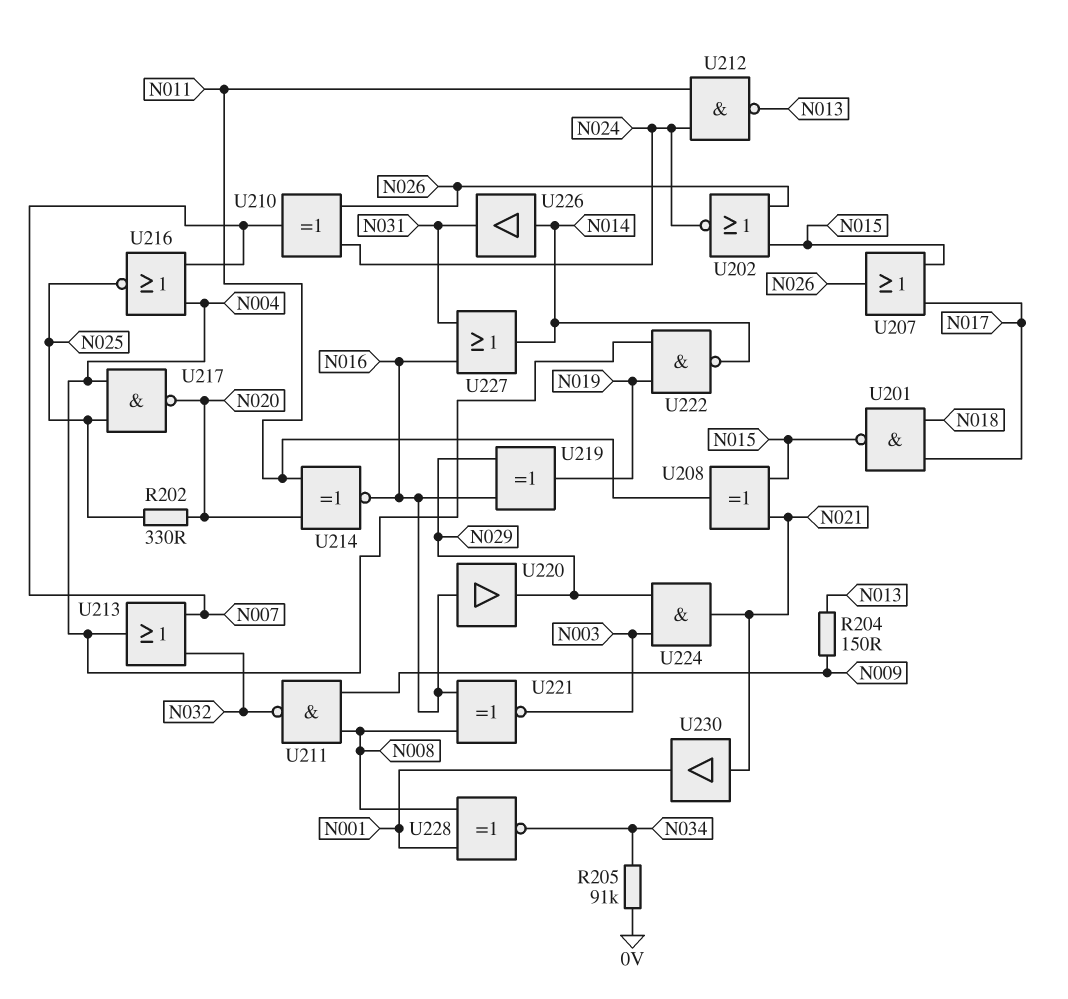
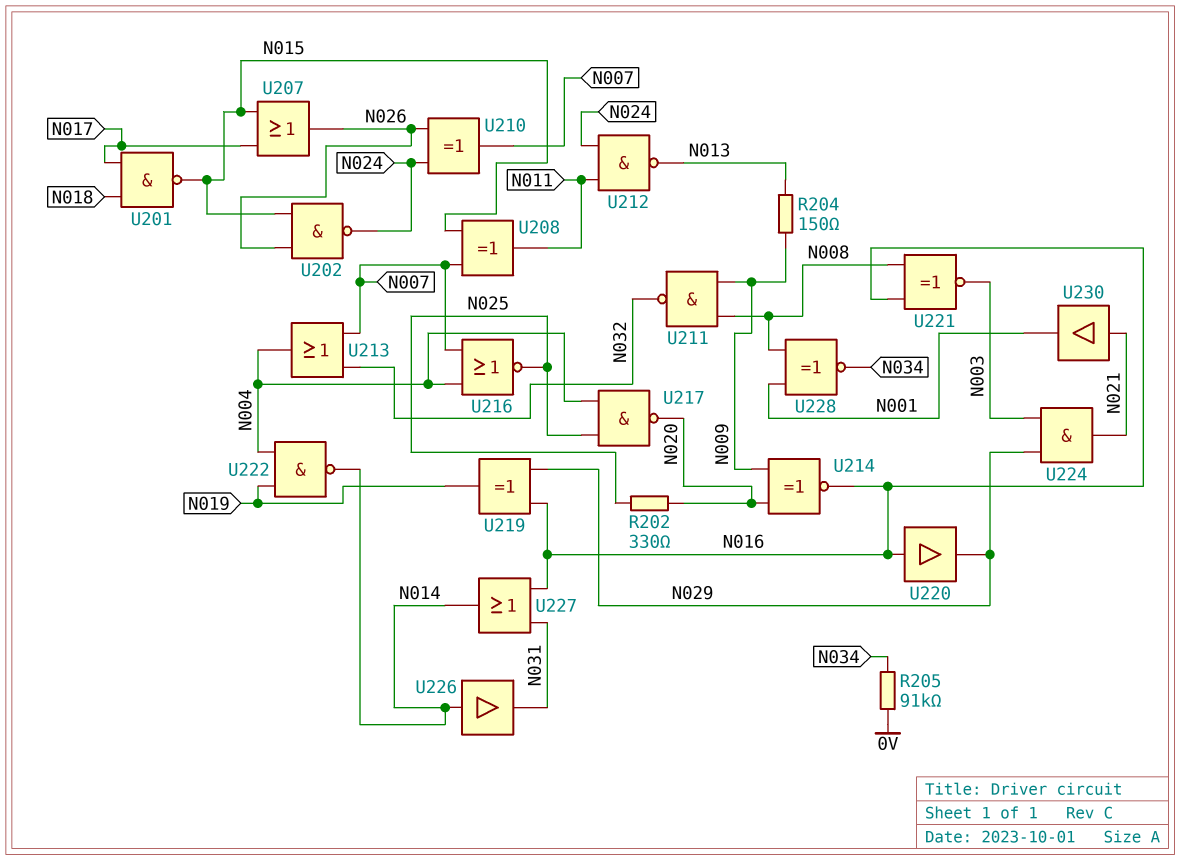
U202: NOR (in N015, in N026, out N024) -> NAND (in N015, in N026, out N024)
U208: XOR (in N015, in N021, out N011) -> XOR (in N007, in N015, out N011)
U214: XNOR (in N011, in N020, out N016) -> XNOR (in N009, in N020, out N016)

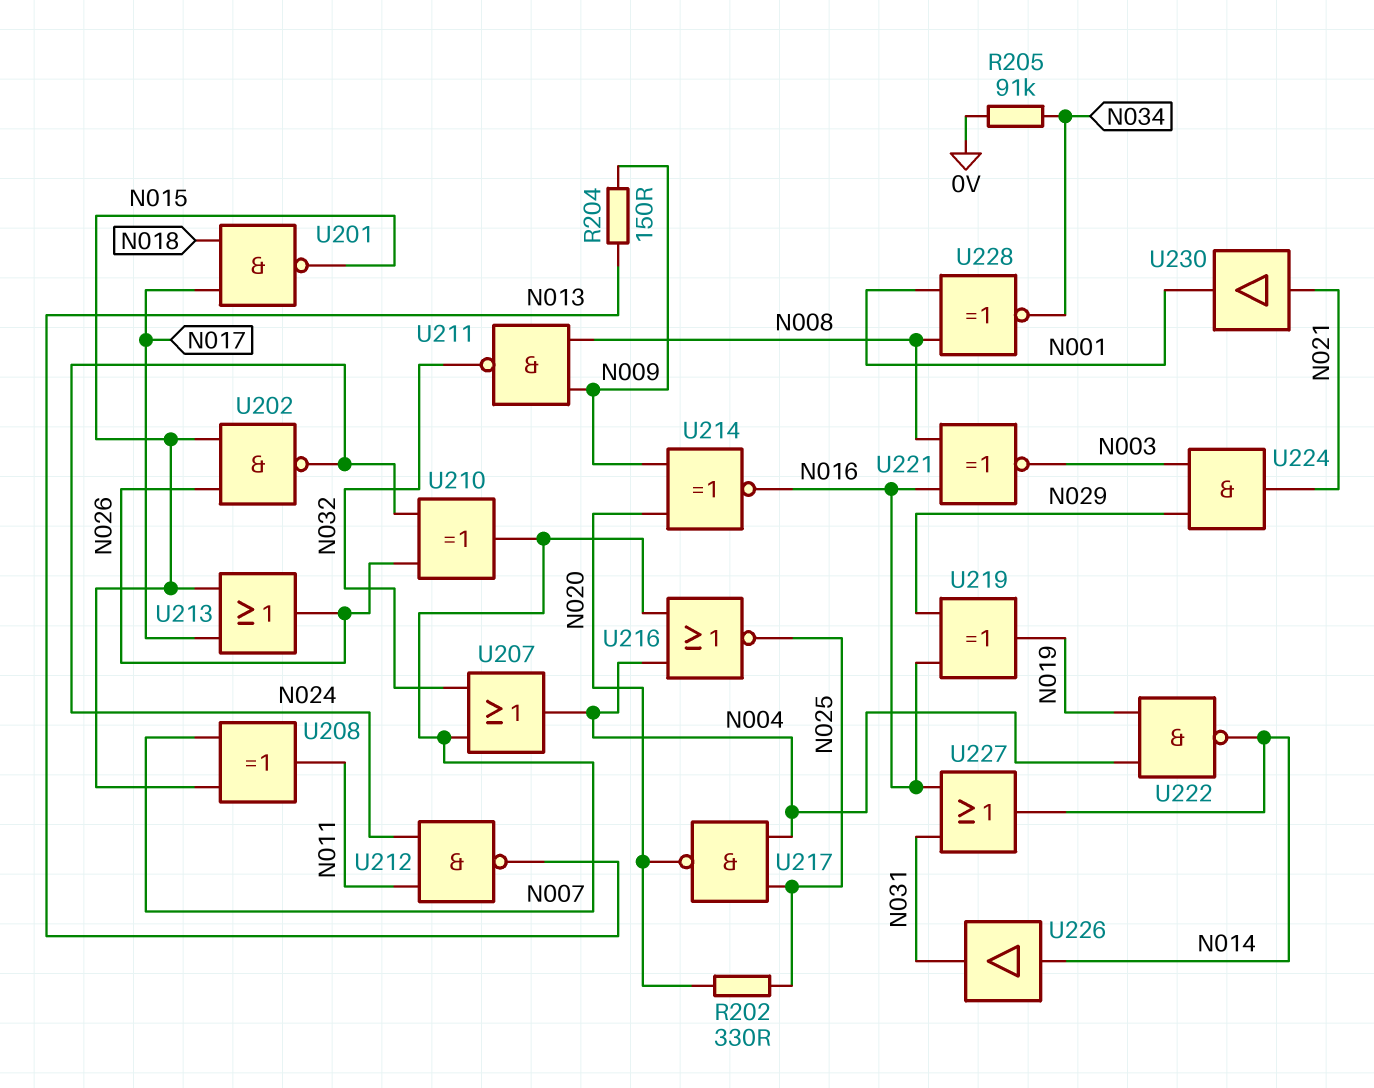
U207: OR (in N015, in N017, out N026) -> OR (in N007, in N032, out N004)
U213: OR (in N007, in N032, out N004) -> OR (in N015, in N017, out N026)
U220: buffer (in N016, out N029) -> none

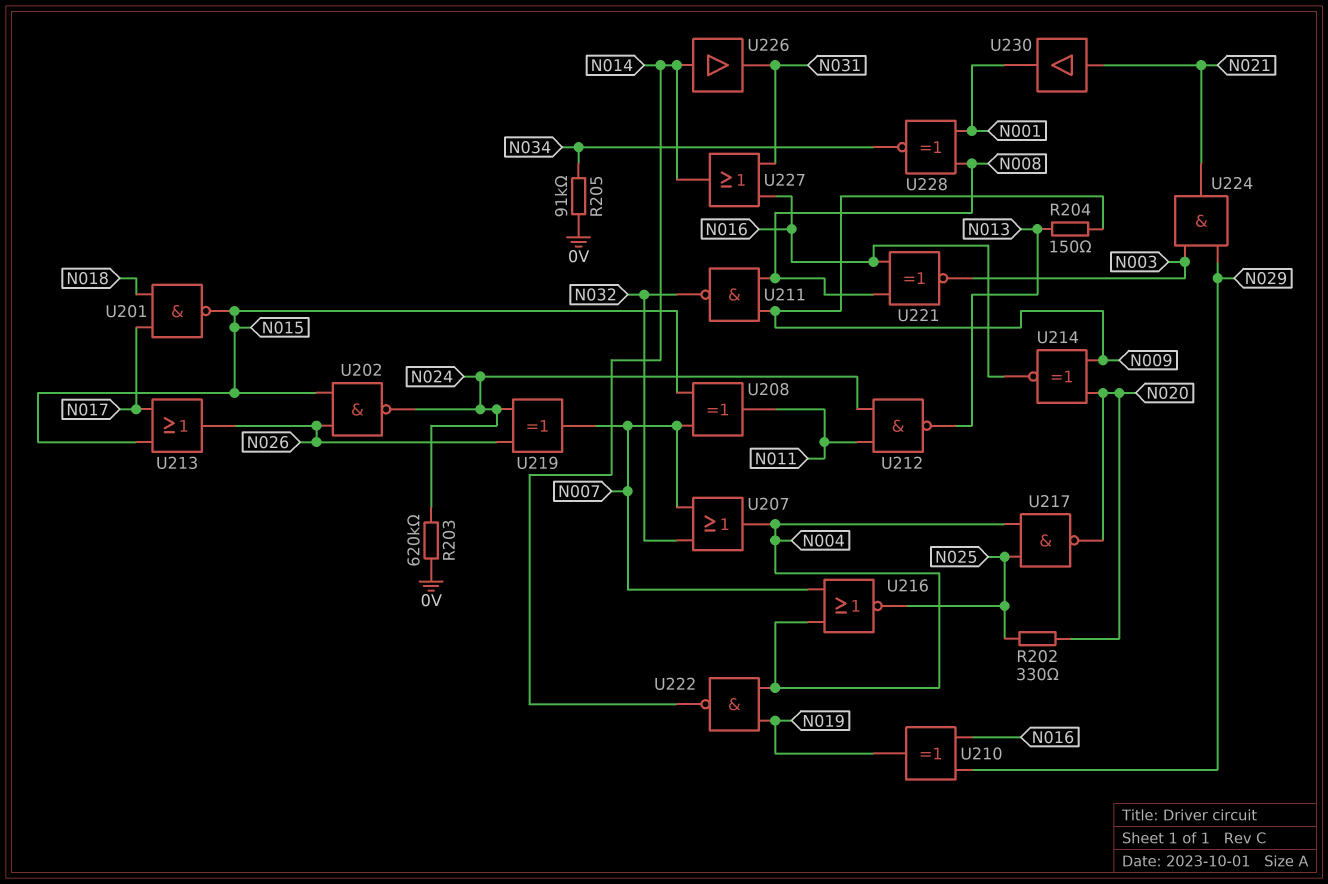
R203: none -> 620k (0V, N024)
U210: XOR (in N024, in N026, out N007) -> XOR (in N016, in N029, out N019)
U219: XOR (in N016, in N029, out N019) -> XOR (in N024, in N026, out N007)

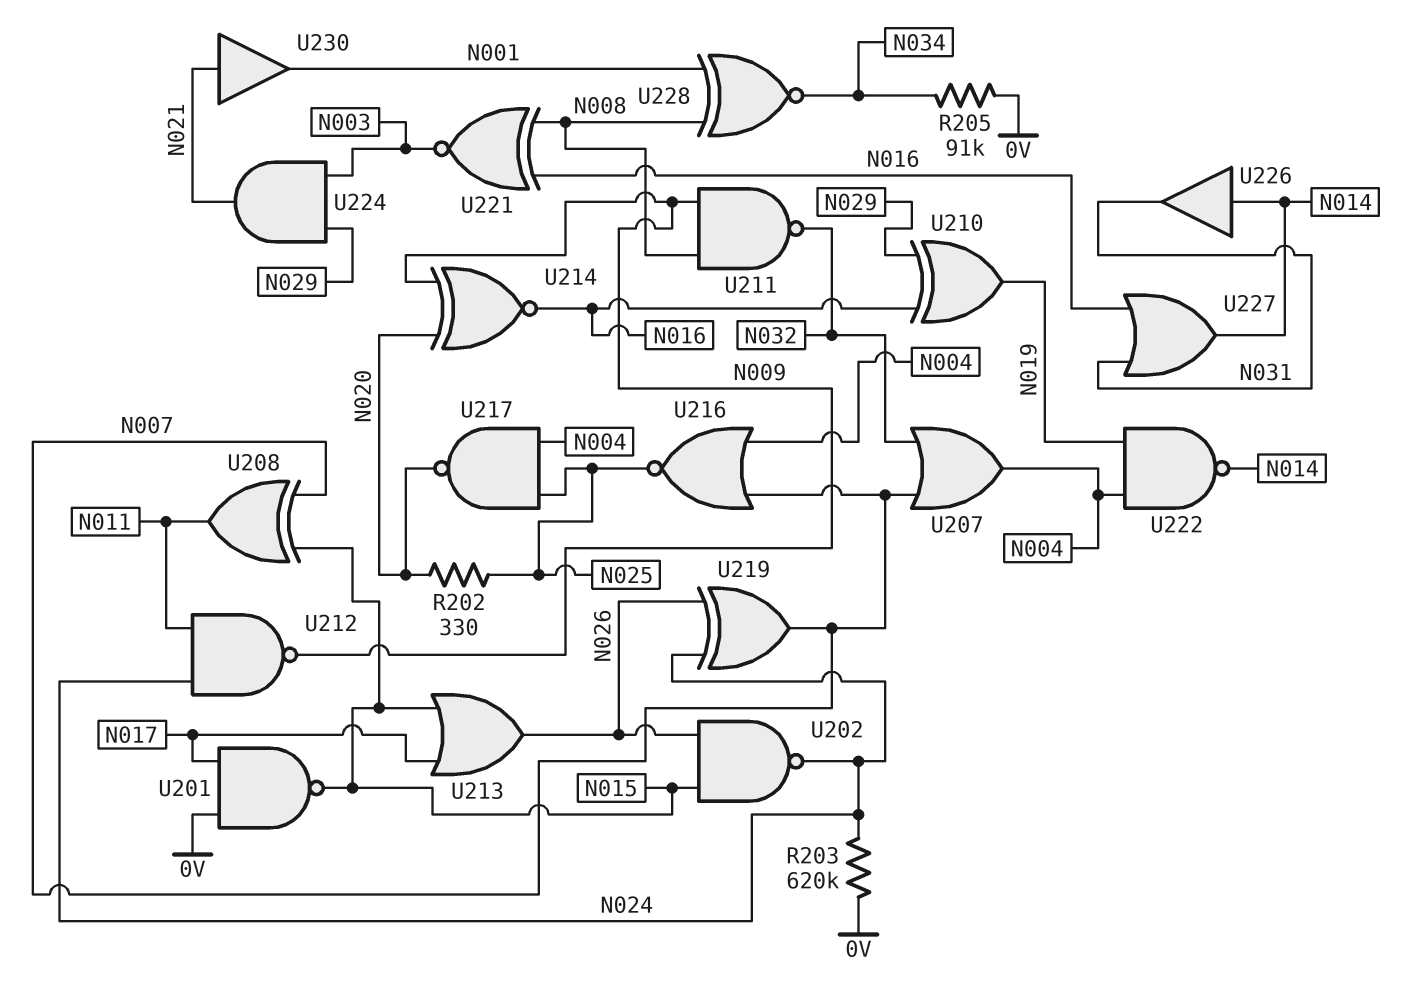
R204: 150 (N009, N013) -> none
U201: NAND (in N017, in N018, out N015) -> NAND (in 0V, in N017, out N015)
U212: NAND (in N011, in N024, out N013) -> NAND (in N011, in N024, out N009)

